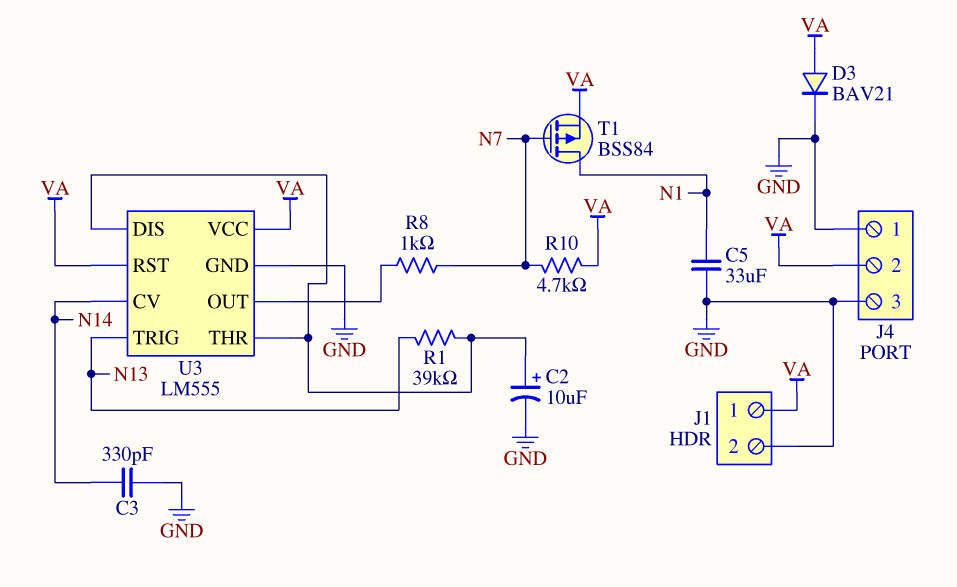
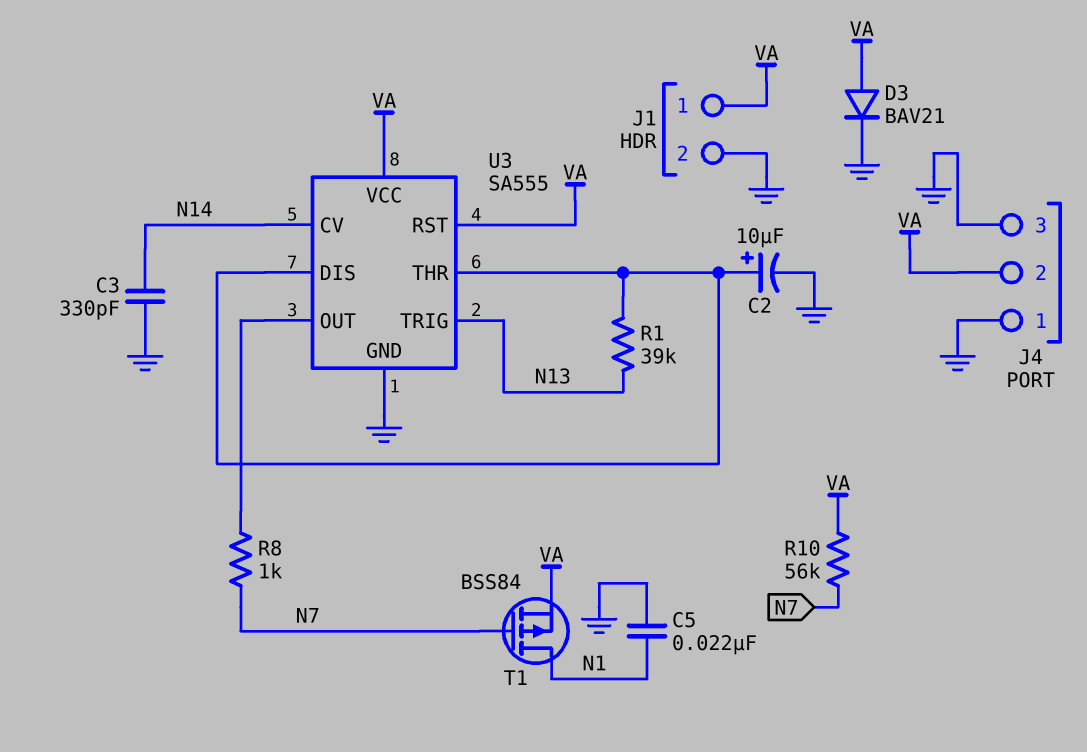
C5: 33uF (GND, N1) -> 22nF (GND, N1)
R10: 4.7k (N7, VA) -> 56k (N7, VA)
U3: LM555 -> SA555

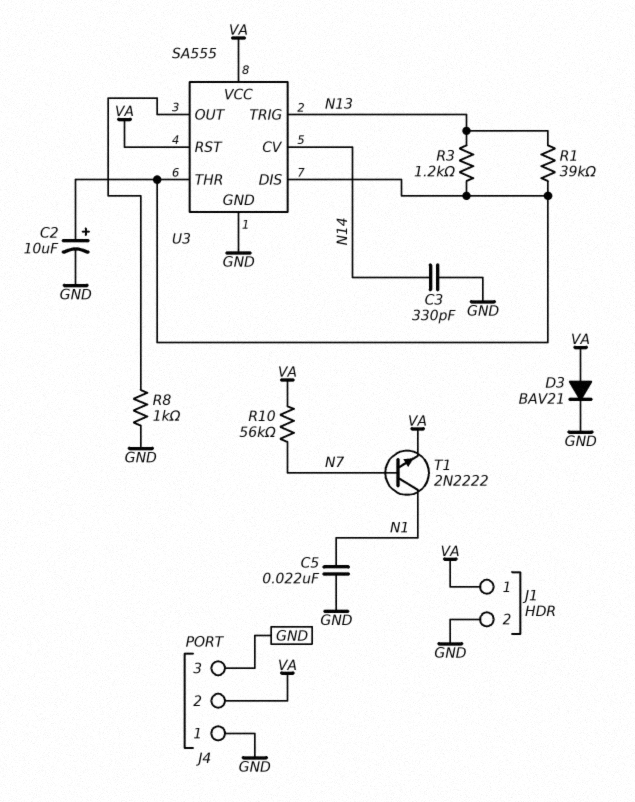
R3: none -> 1.2k (N13, U3/DIS)
R8: 1k (N7, U3/OUT) -> 1k (GND, U3/OUT)
T1: PMOS BSS84 (G N7, D N1, S VA) -> NPN 2N2222 (B N7, C N1, E VA)

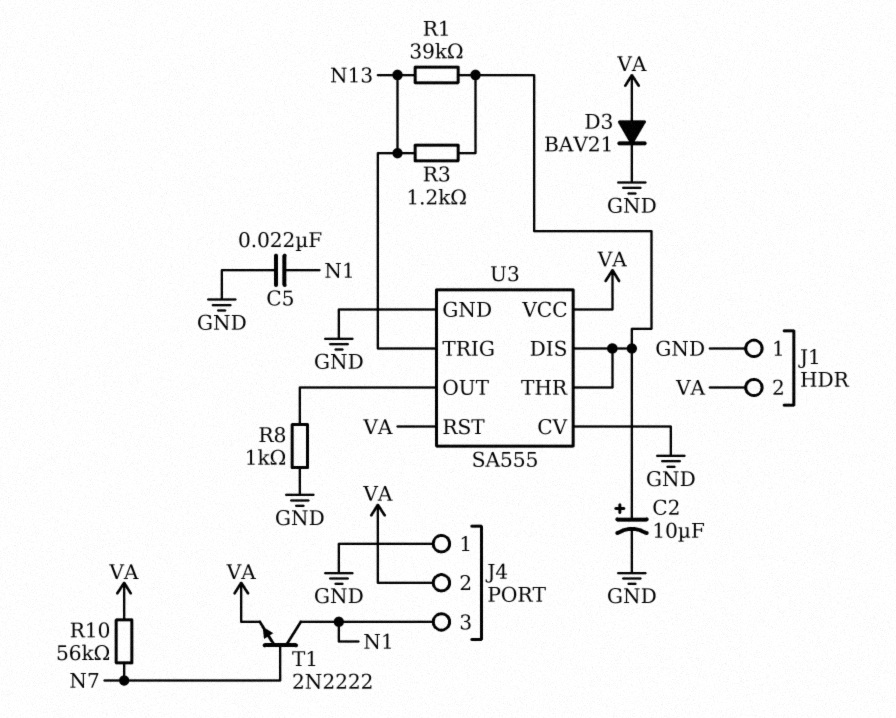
C3: 330pF (GND, N14) -> none
J1 pin 1: VA -> GND
J1 pin 2: GND -> VA
J4 pin 3: GND -> N1
U3 pin CV: N14 -> GND

